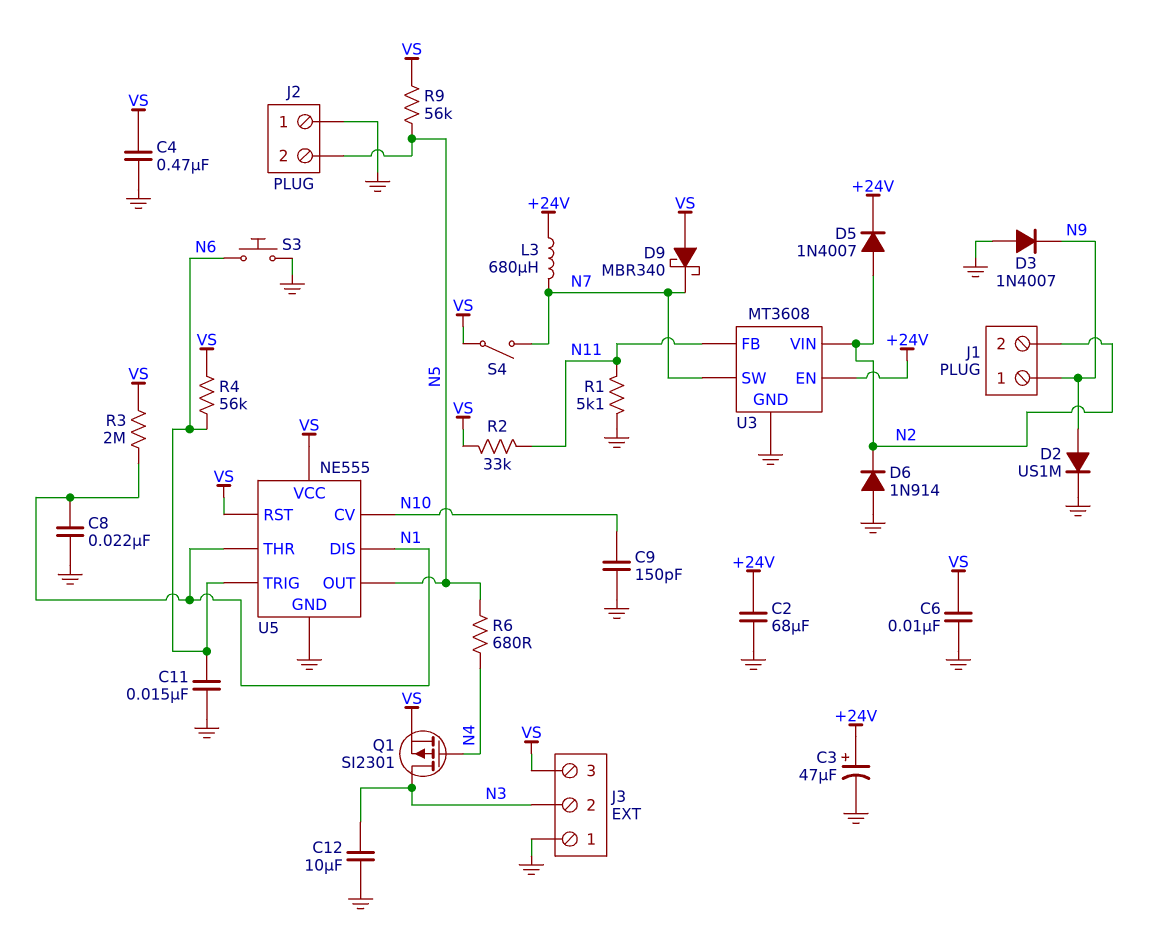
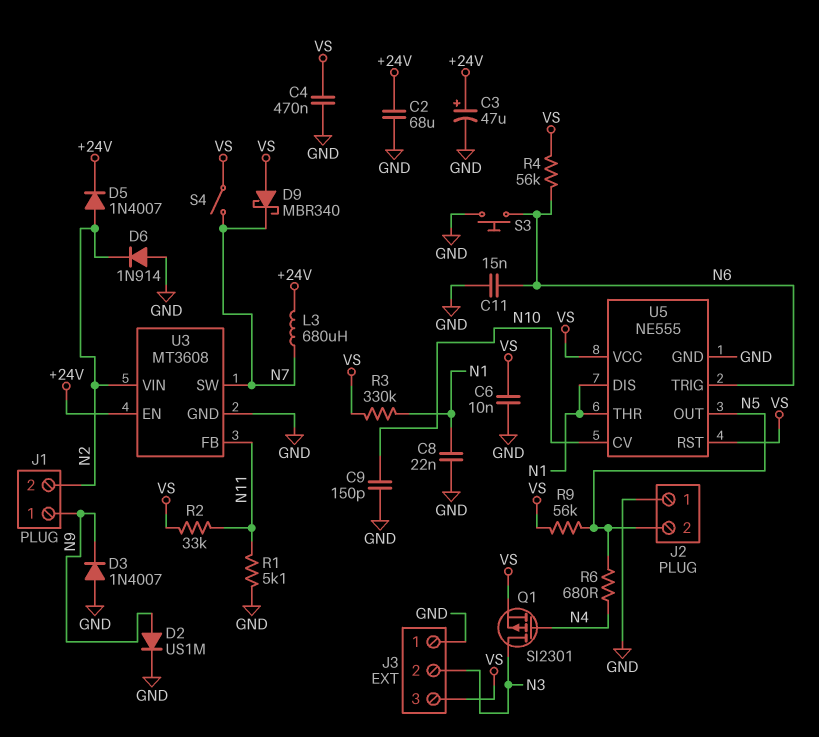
C12: 10uF (GND, N3) -> none
R3: 2M (N1, VS) -> 330k (N1, VS)

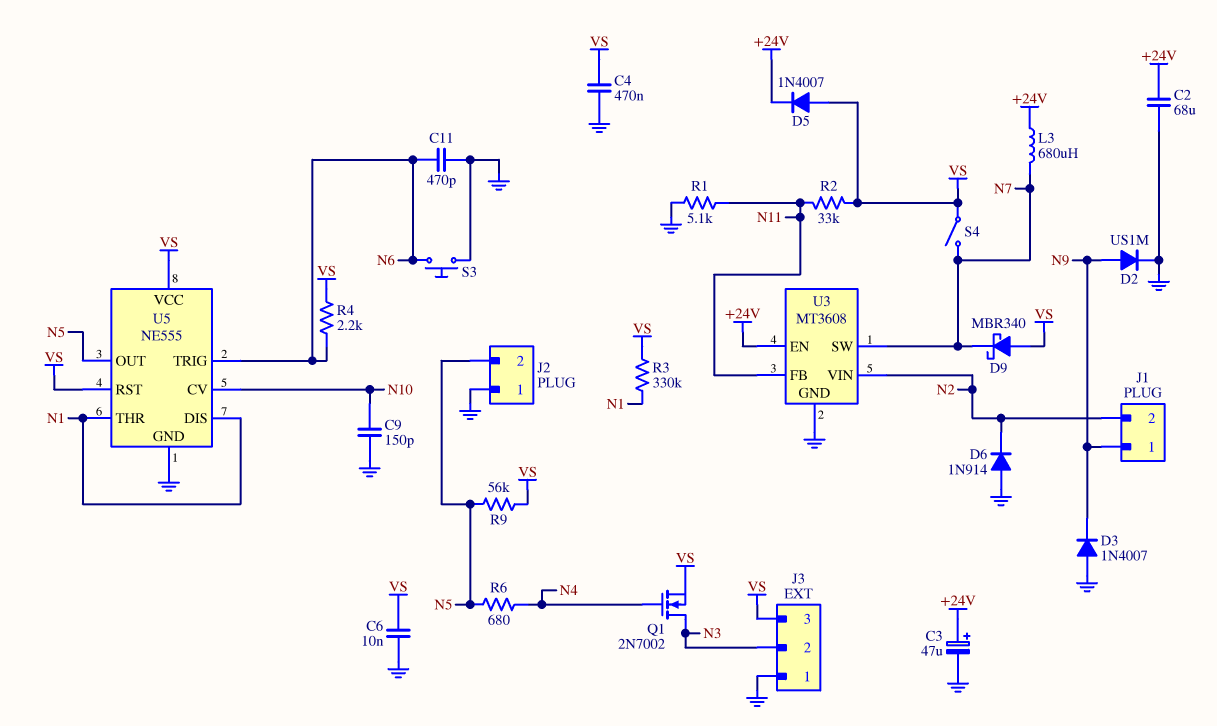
C8: 22nF (GND, N1) -> none
C11: 15nF (GND, N6) -> 470pF (GND, N6)
D5: diode 1N4007 (A N2, K +24V) -> diode 1N4007 (A VS, K +24V)
Q1: PMOS SI2301 (G N4, D N3, S VS) -> NMOS 2N7002 (G N4, D N3, S VS)
R4: 56k (N6, VS) -> 2.2k (N6, VS)

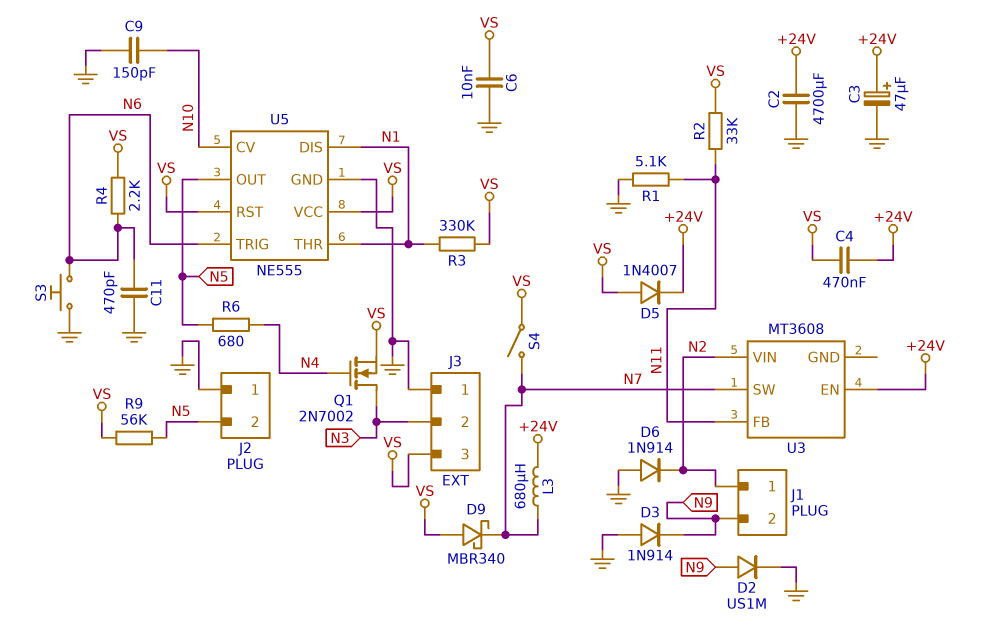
C2: 68uF (+24V, GND) -> 4700uF (+24V, GND)
C4: 470nF (GND, VS) -> 470nF (+24V, VS)
D3: diode 1N4007 (A GND, K N9) -> diode 1N914 (A GND, K N9)
J1 pin 1: N9 -> N2
J1 pin 2: N2 -> N9
U3 pin GND: GND -> none

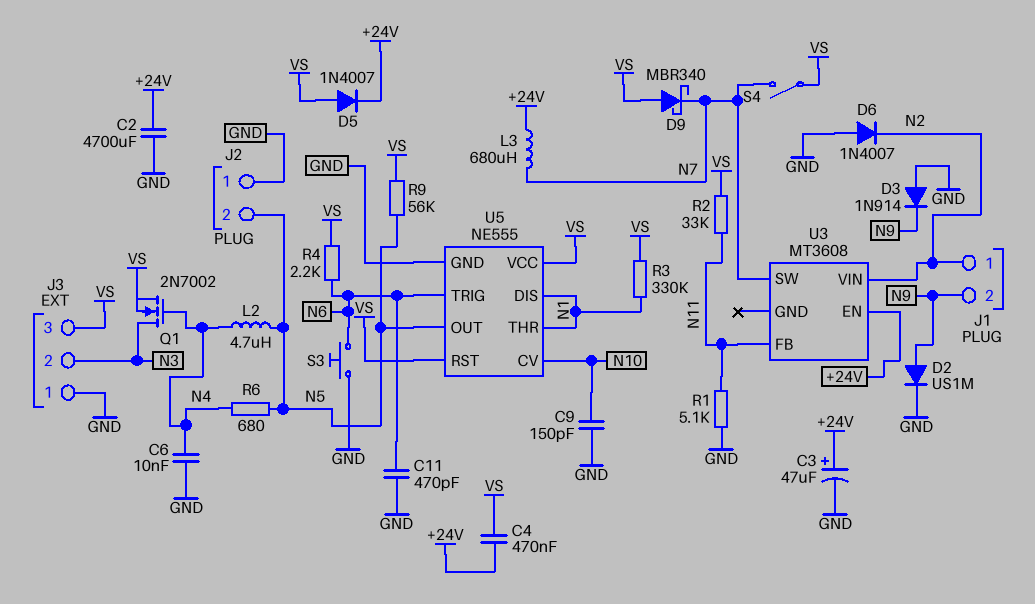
C6: 10nF (GND, VS) -> 10nF (GND, N4)
D6: diode 1N914 (A GND, K N2) -> diode 1N4007 (A GND, K N2)
L2: none -> 4.7uH (N4, N5)

